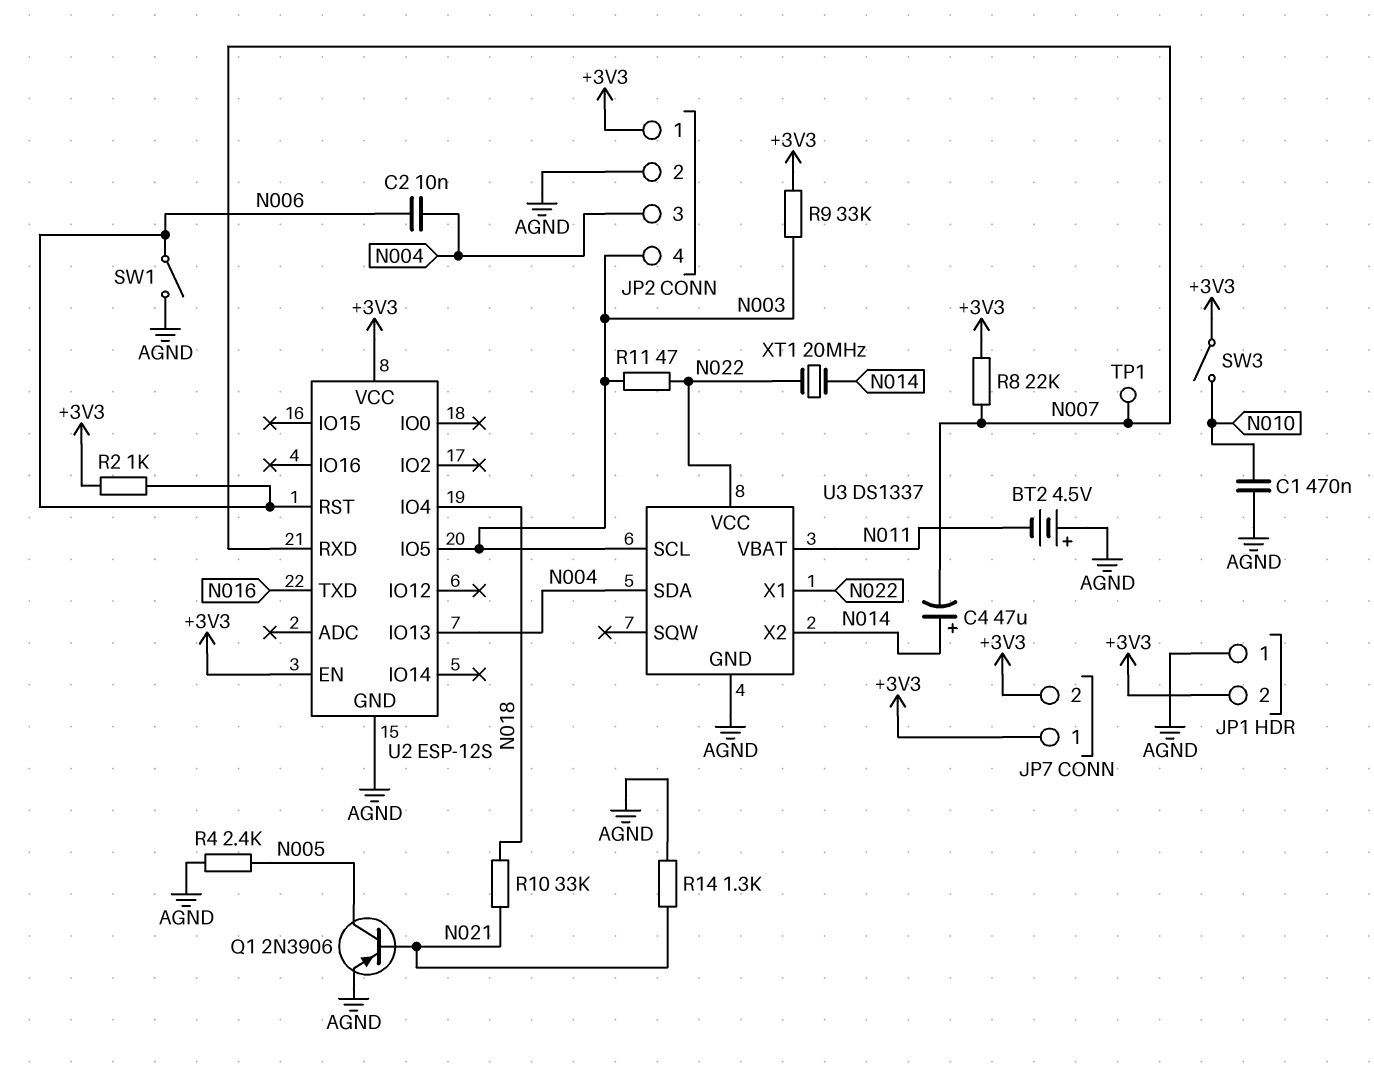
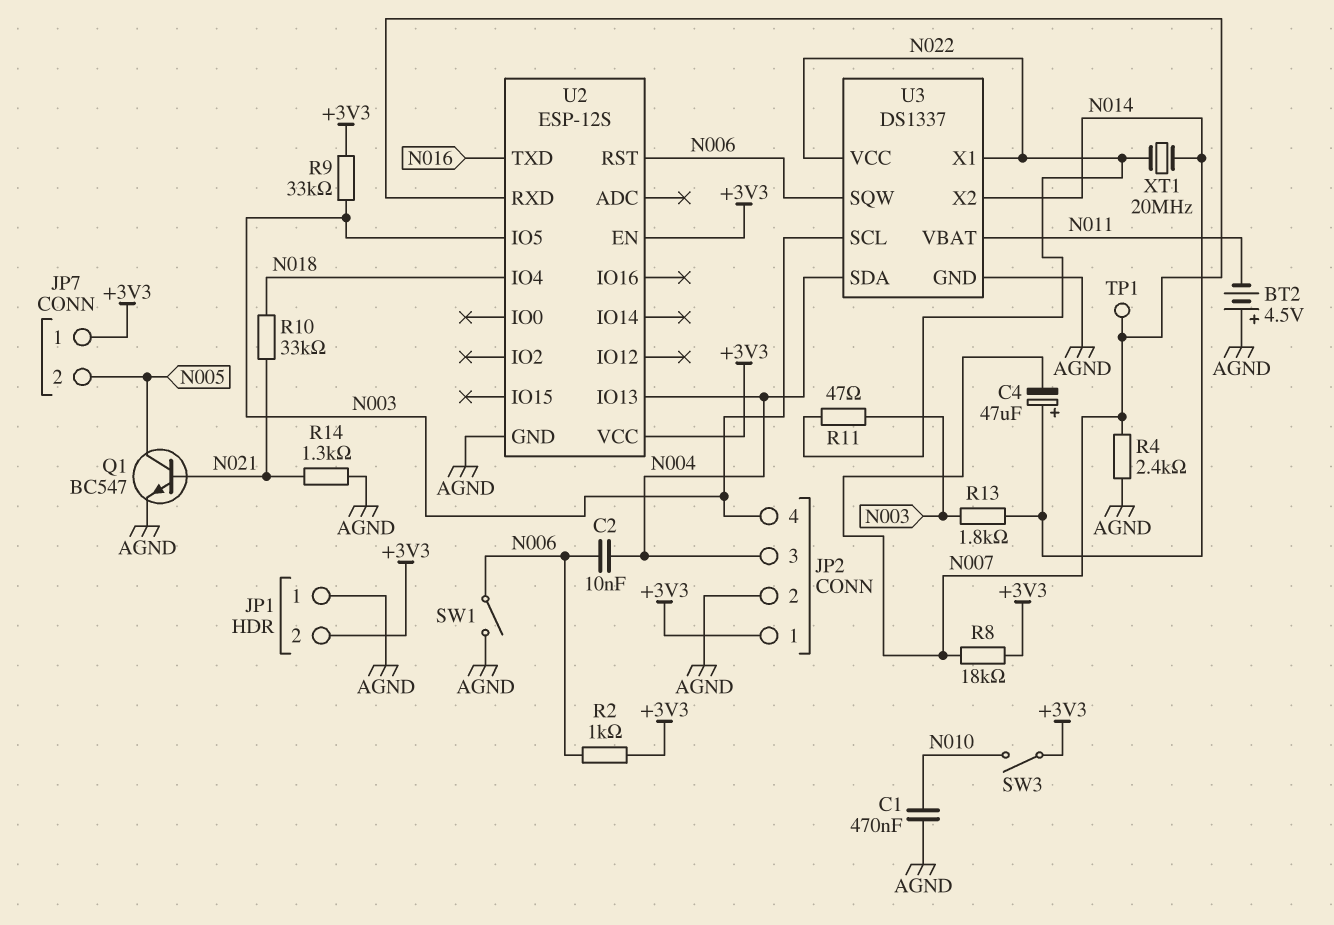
JP7 pin 2: +3V3 -> N005
Q1: PNP 2N3906 (B N021, C N005, E AGND) -> NPN BC547 (B N021, C N005, E AGND)
R4: 2.4k (AGND, N005) -> 2.4k (AGND, N007)
R8: 22k (+3V3, N007) -> 18k (+3V3, N007)
R13: none -> 1.8k (N003, N014)
U3 pin SQW: none -> N006

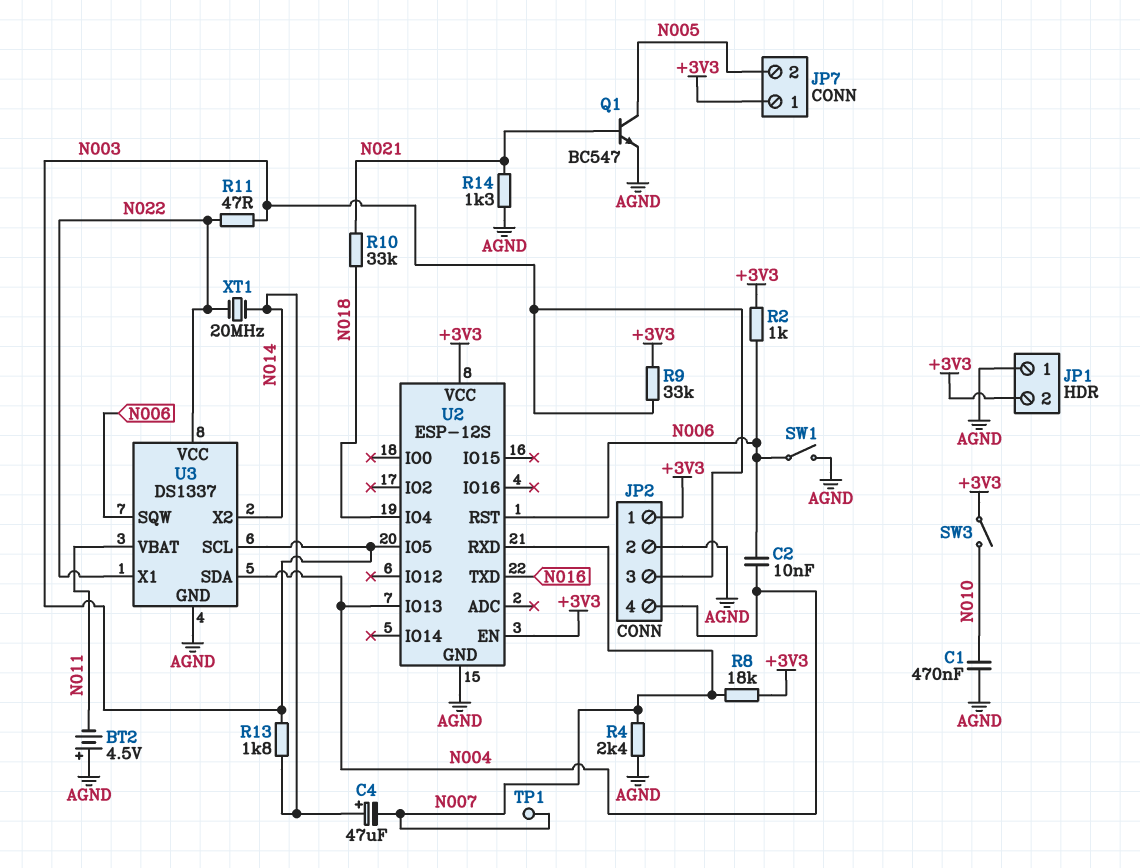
JP2 pin 3: N004 -> N003
JP2 pin 4: N003 -> N004

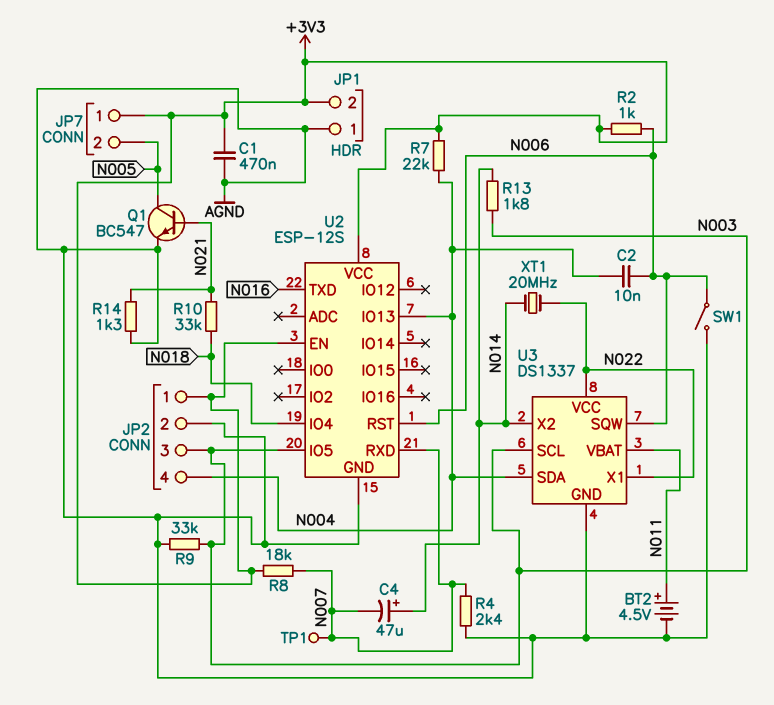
BT2: 4.5V (plus AGND, minus N011) -> 4.5V (plus N011, minus AGND)
C1: 470nF (AGND, N010) -> 470nF (+3V3, AGND)
R7: none -> 22k (+3V3, N004)
R9: 33k (+3V3, N003) -> 33k (AGND, N003)
R11: 47 (N003, N022) -> none
SW3: switch (+3V3, N010) -> none

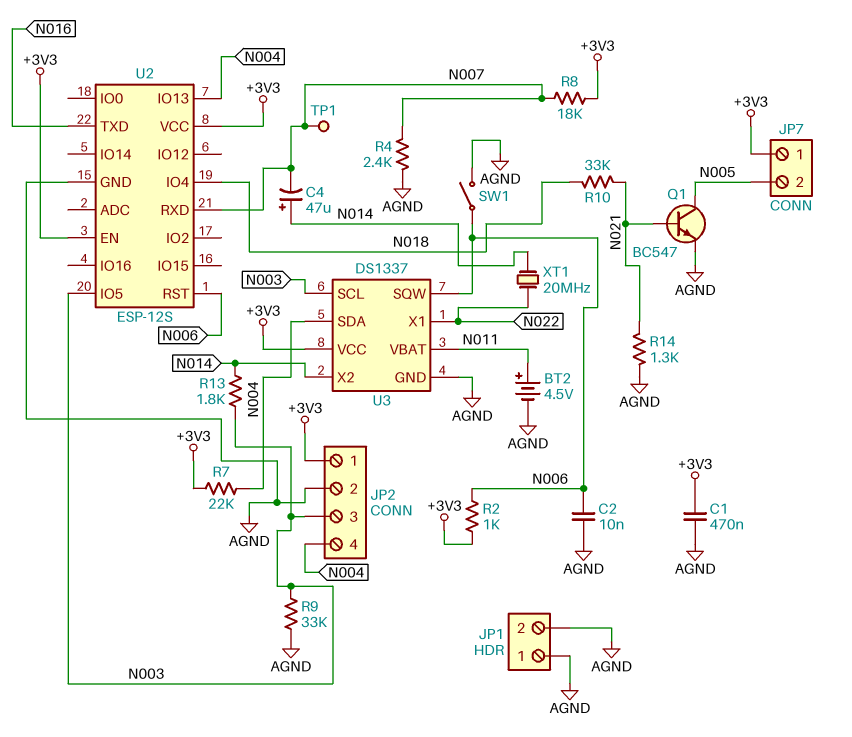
C2: 10nF (N004, N006) -> 10nF (AGND, N006)
JP1 pin 2: +3V3 -> AGND
U3 pin VCC: N022 -> +3V3

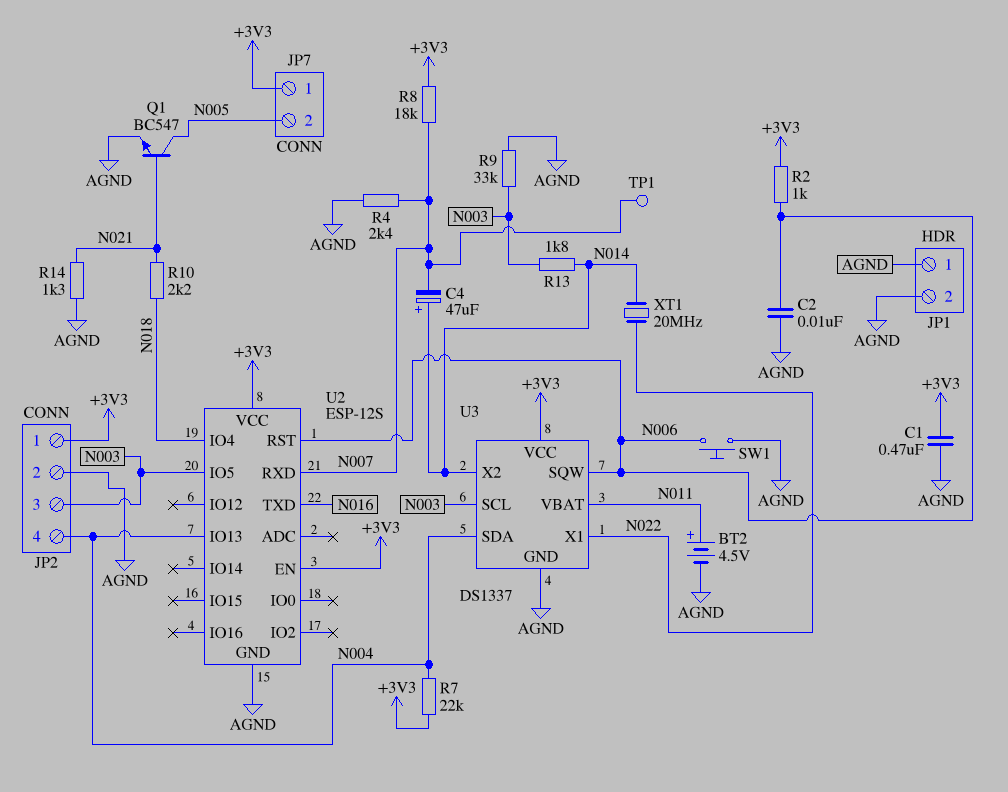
R10: 33k (N018, N021) -> 2.2k (N018, N021)
SW1: switch (AGND, N006) -> button (AGND, N006)

